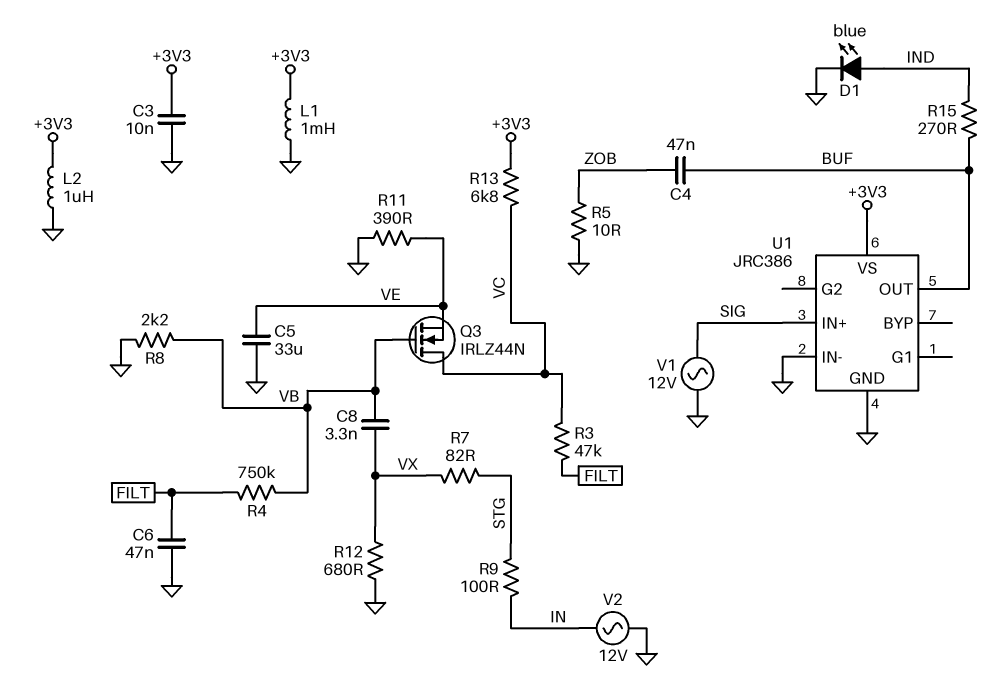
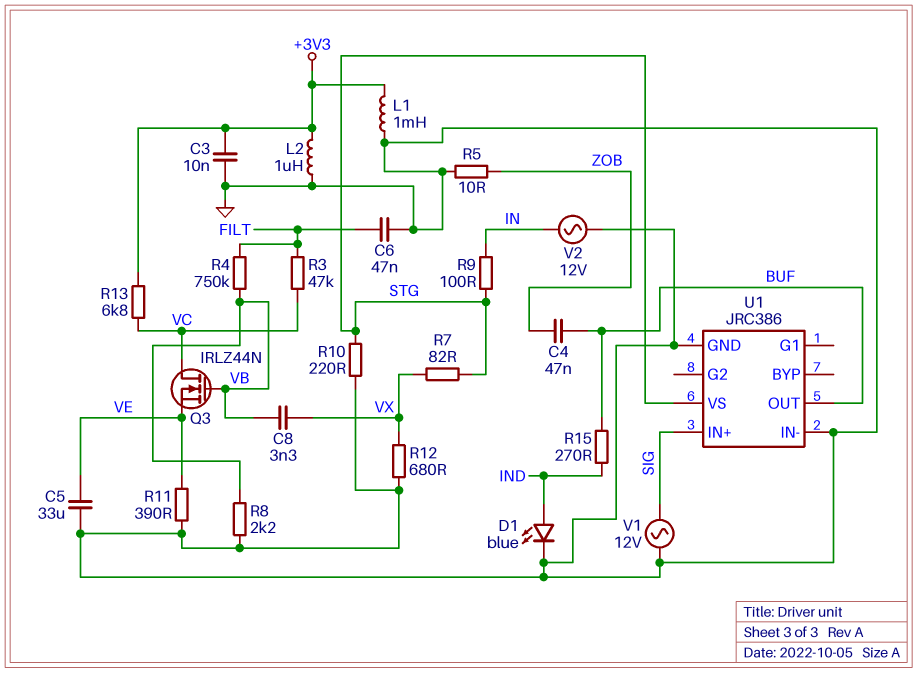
R10: none -> 220 (GND, STG)
U1 pin VS: +3V3 -> STG

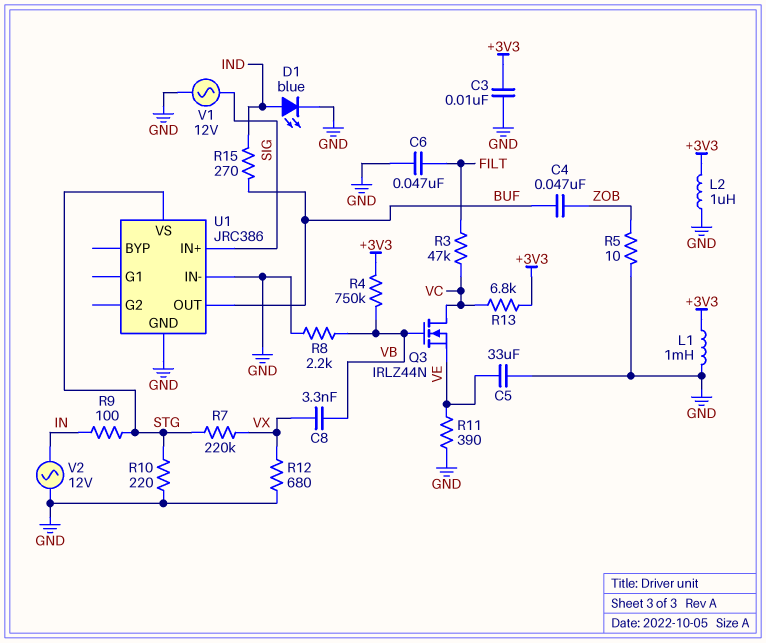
R4: 750k (FILT, VB) -> 750k (+3V3, VB)
R7: 82 (STG, VX) -> 220k (STG, VX)

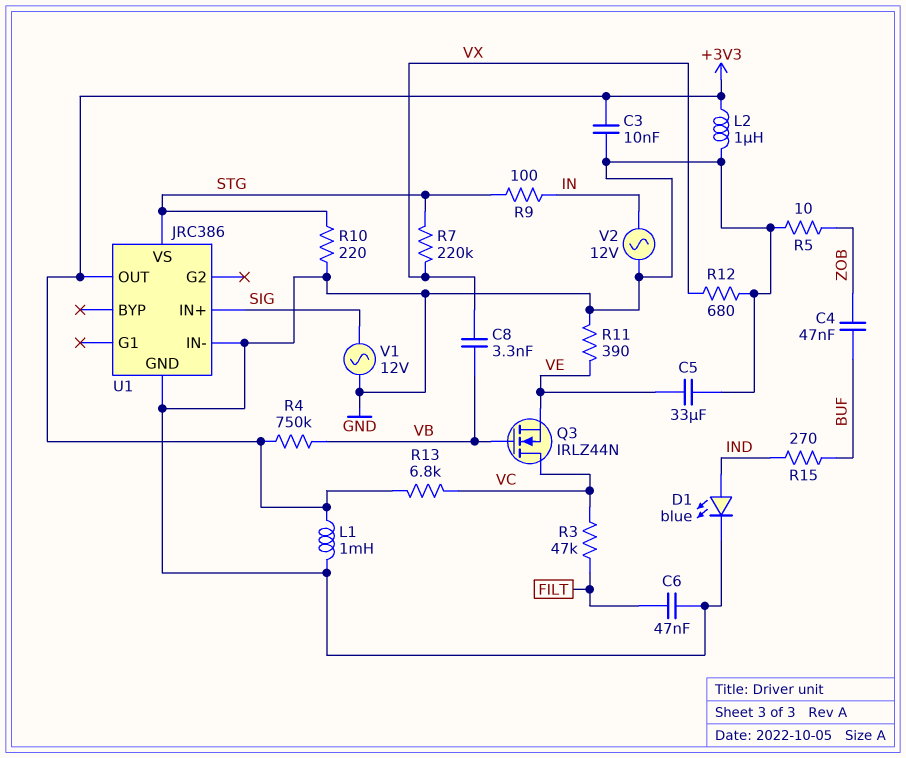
R8: 2.2k (GND, VB) -> none
U1 pin OUT: BUF -> +3V3

